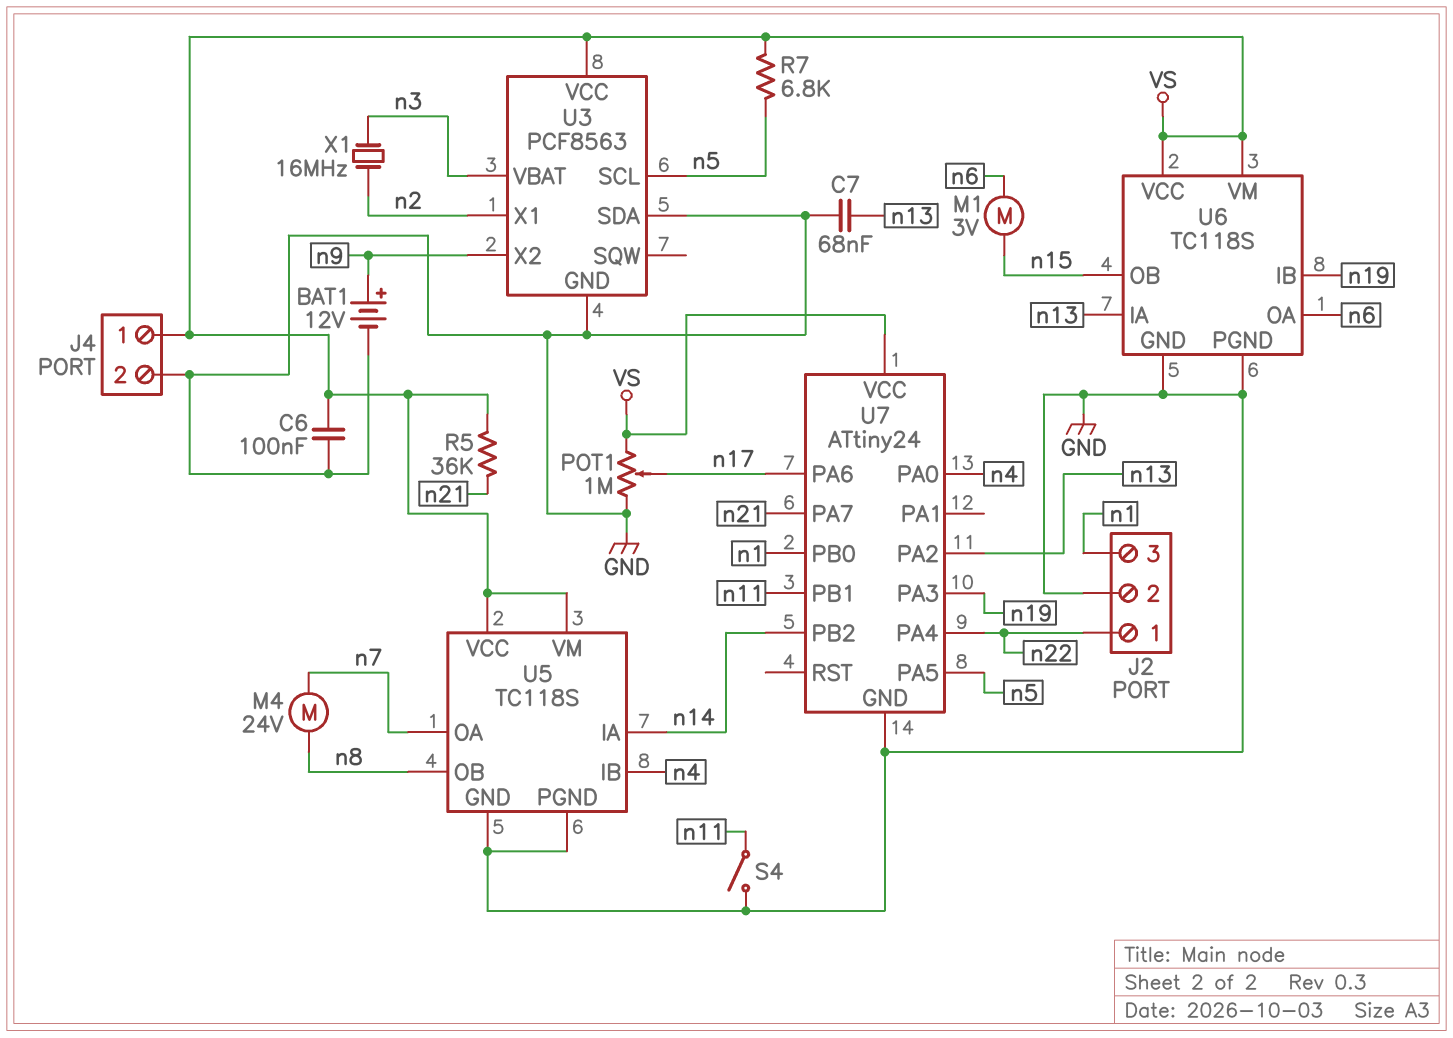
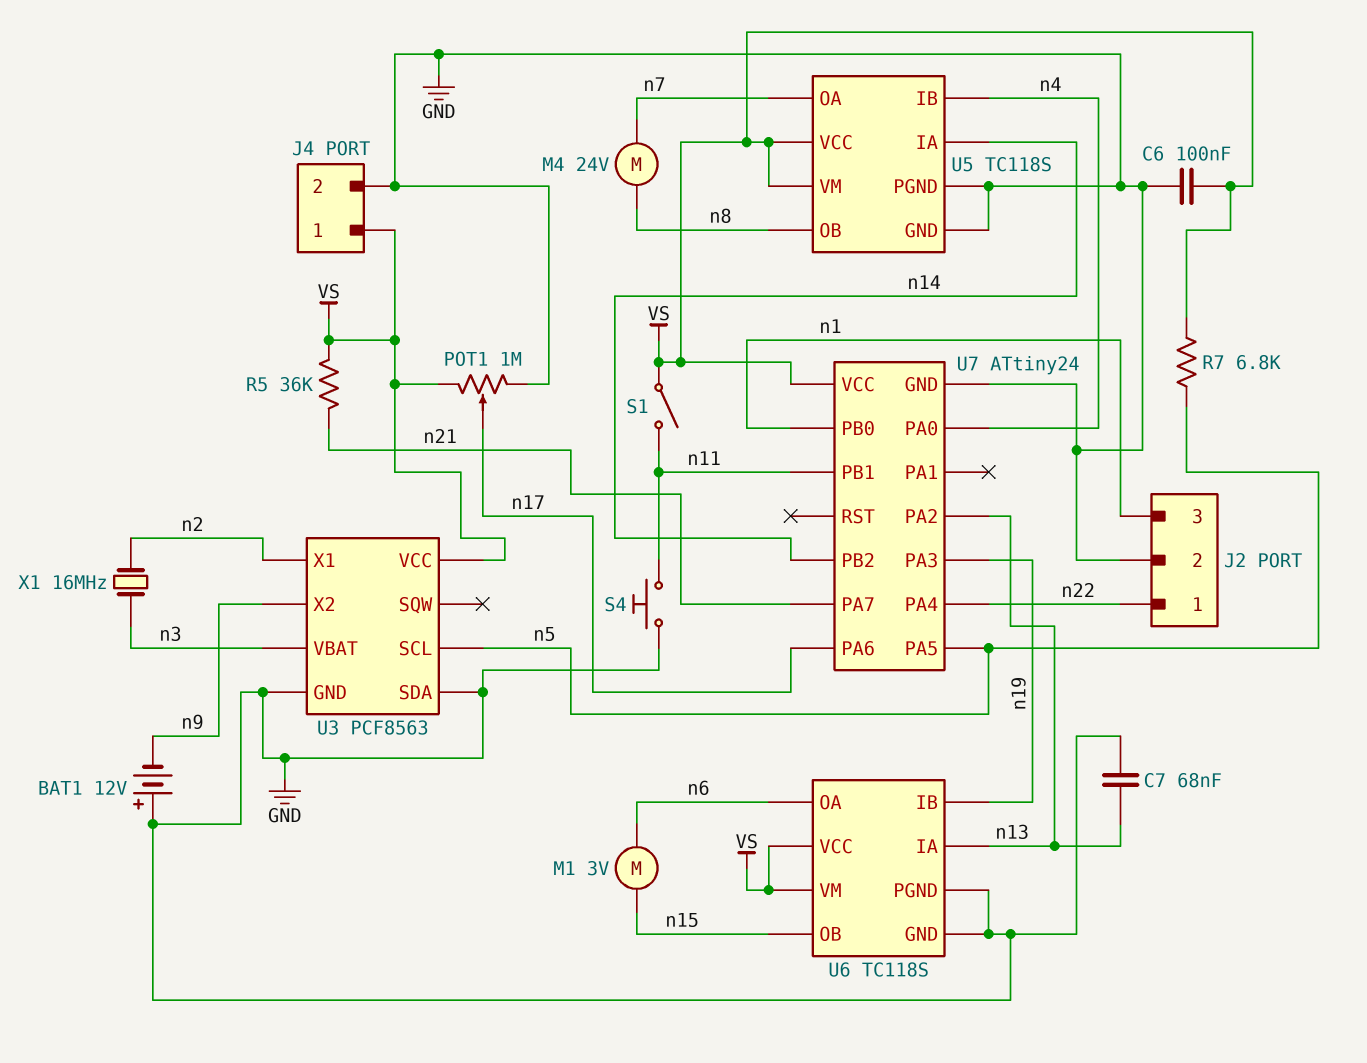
BAT1: 12V (plus n9, minus GND) -> 12V (plus GND, minus n9)
S1: none -> switch (VS, n11)
S4: switch (GND, n11) -> button (GND, n11)

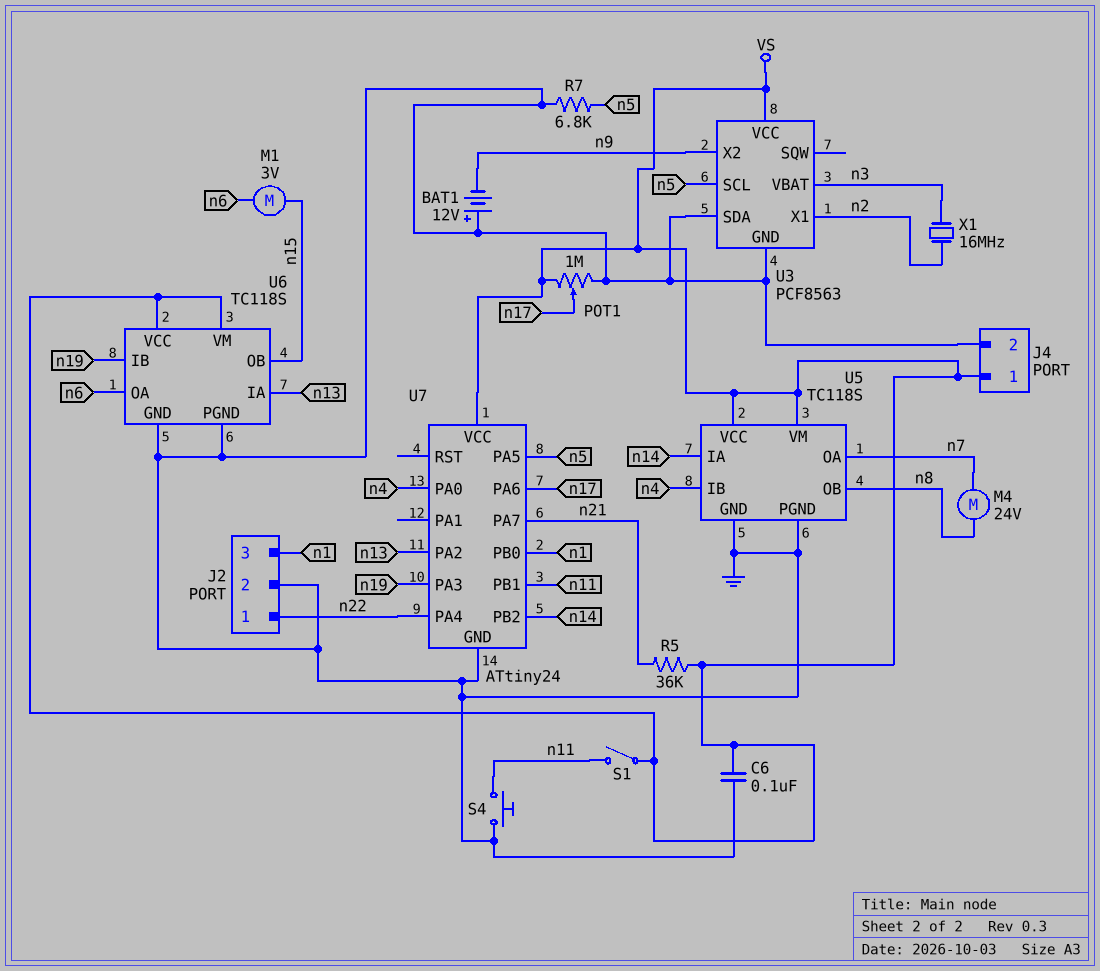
C7: 68nF (GND, n13) -> none
R7: 6.8k (VS, n5) -> 6.8k (GND, n5)

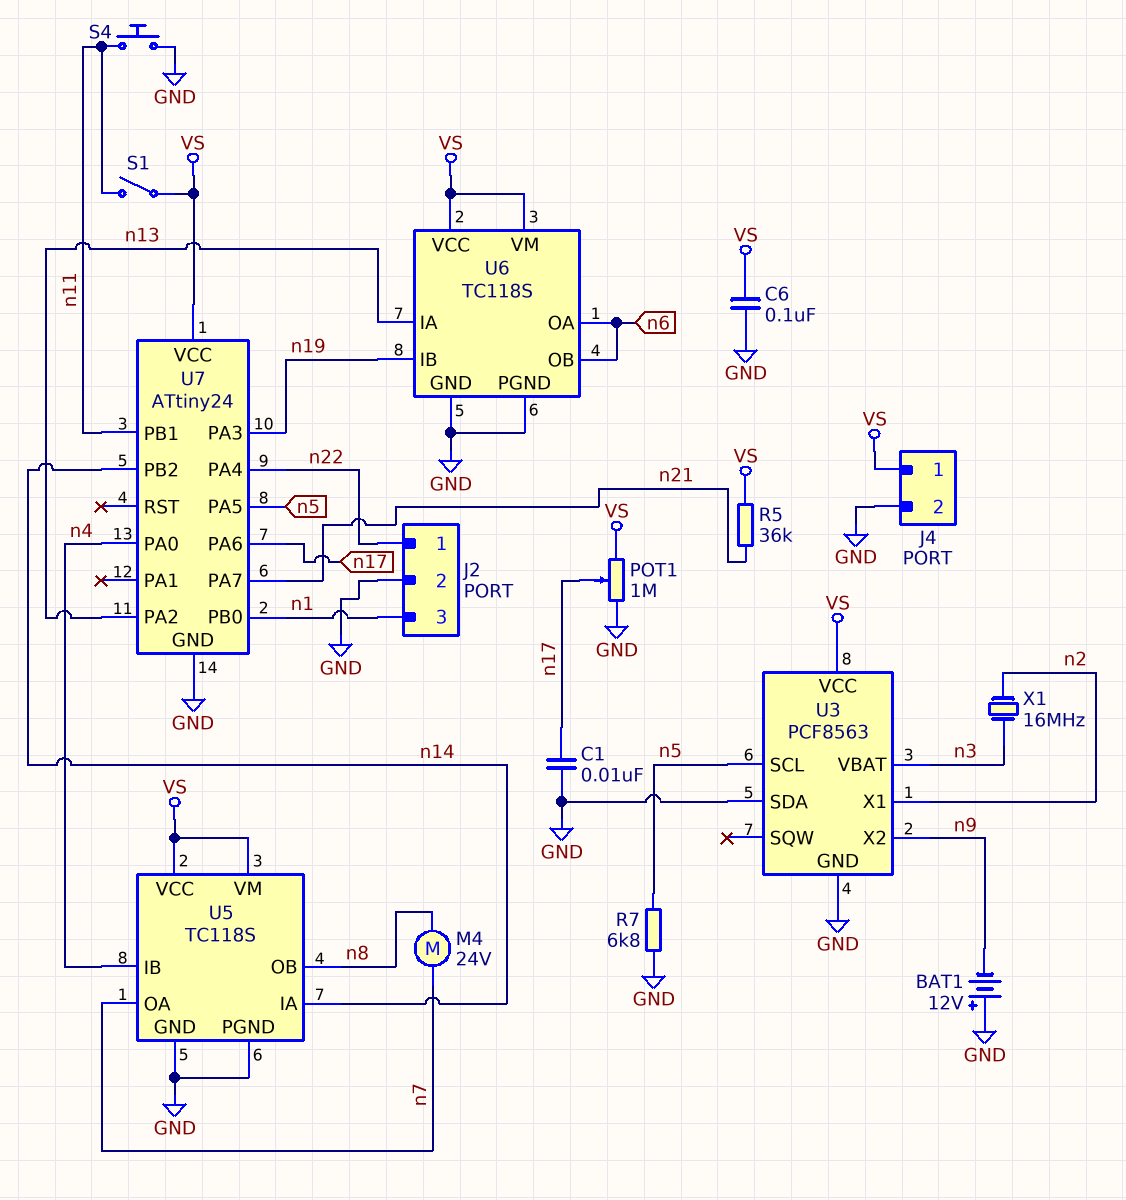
C1: none -> 10nF (GND, n17)
M1: motor 3V (n6, n15) -> none
U6 pin OB: n15 -> n6

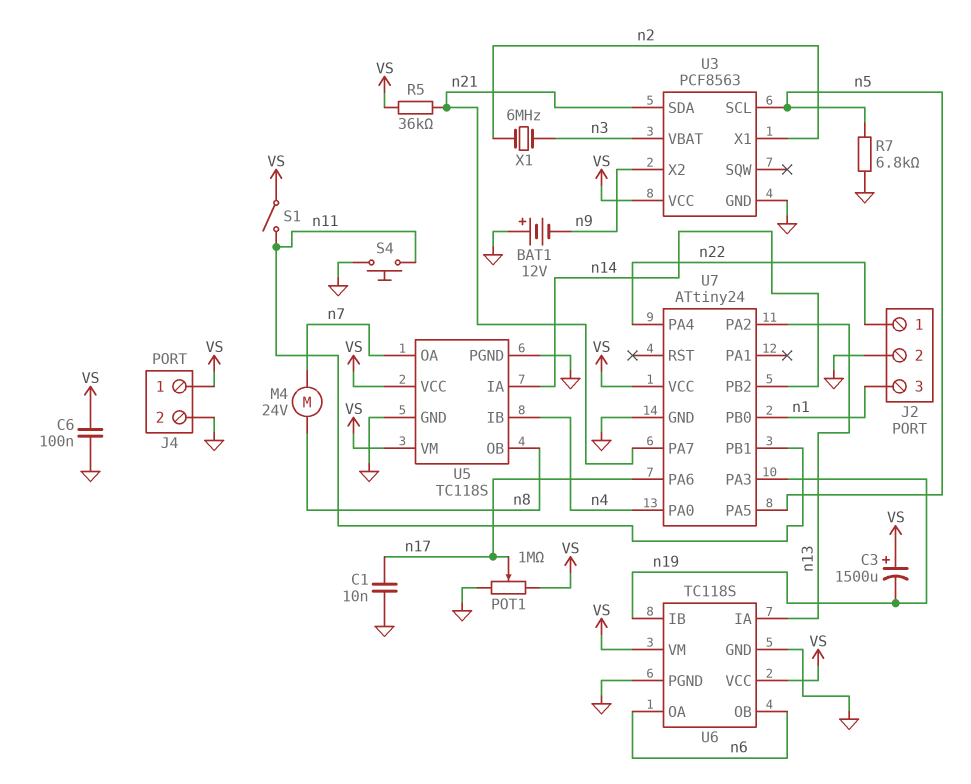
C3: none -> 1500uF (plus VS, minus n19)
U3 pin SDA: GND -> n21
X1: 16MHz (n2, n3) -> 6MHz (n2, n3)

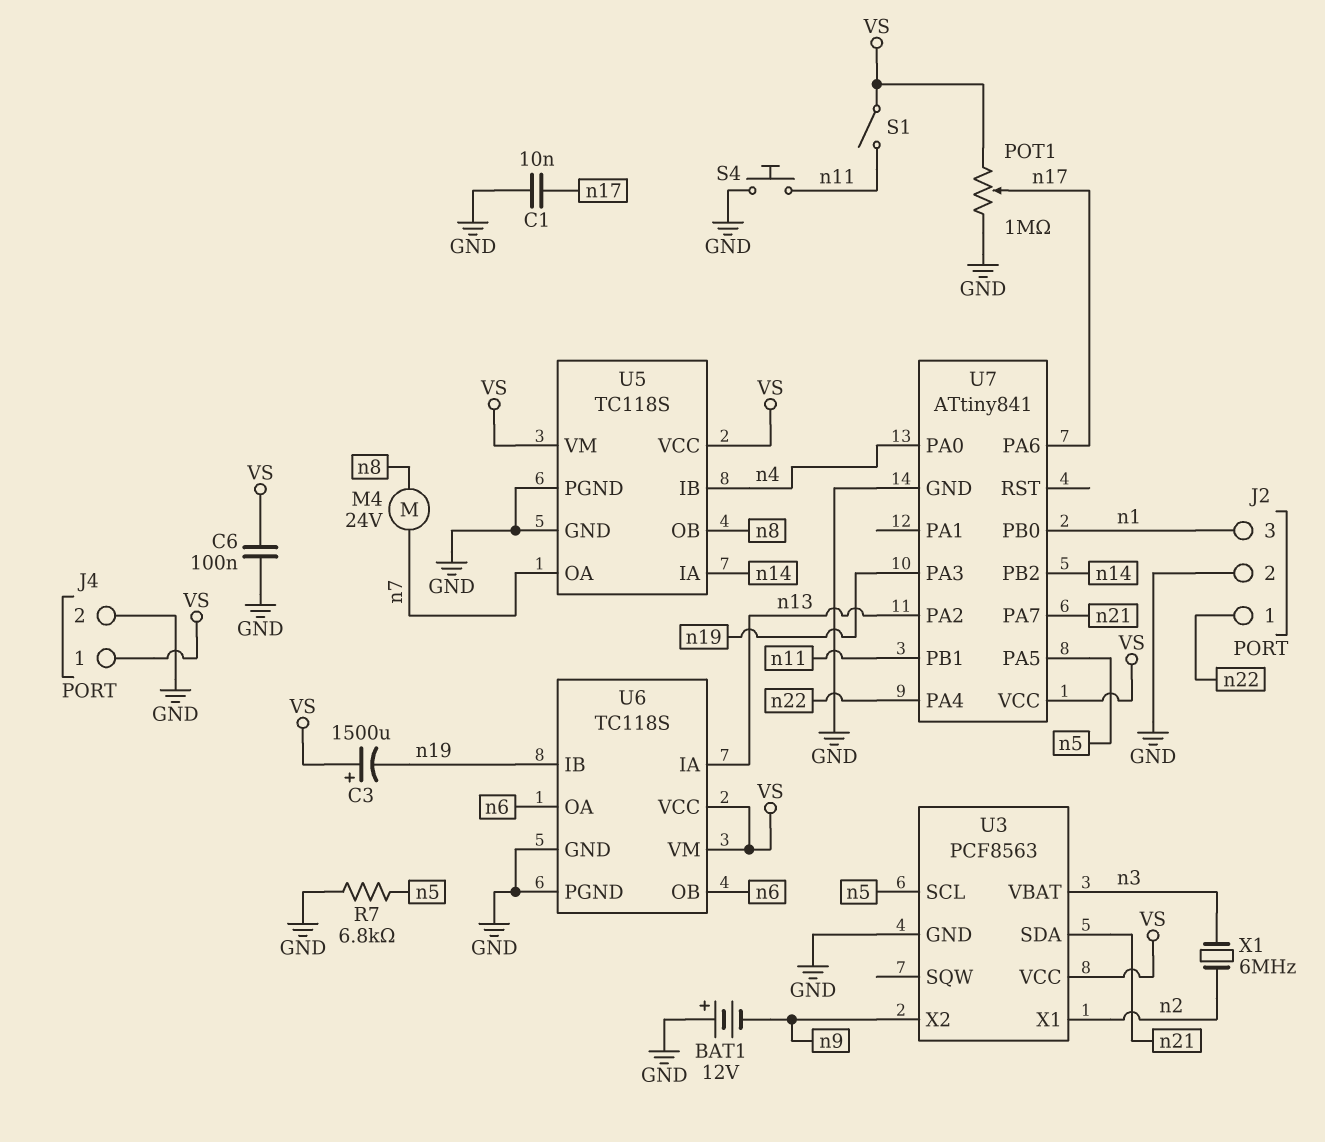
R5: 36k (VS, n21) -> none
U7: ATtiny24 -> ATtiny841

